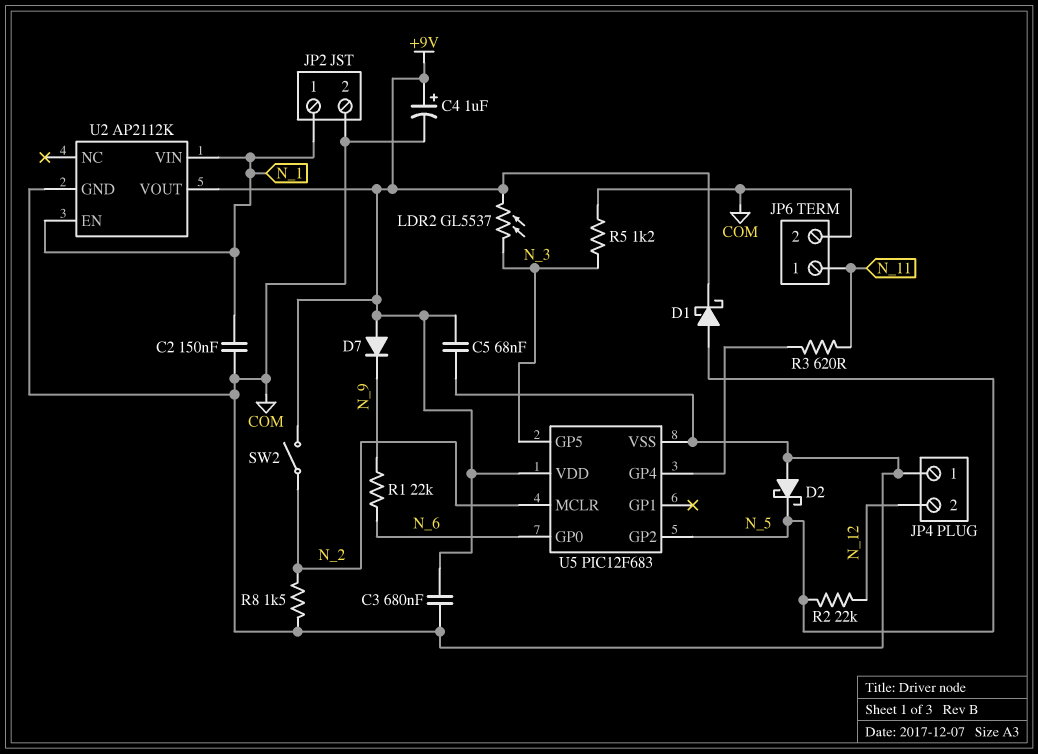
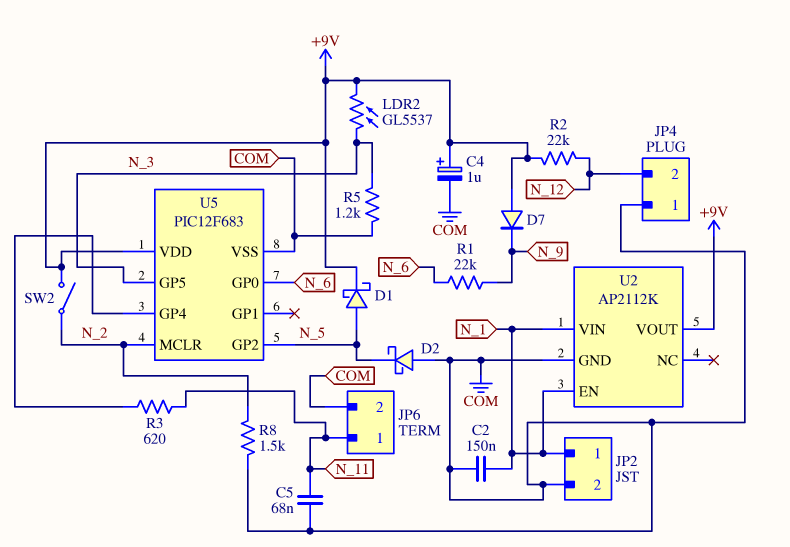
C3: 680nF (+9V, COM) -> none
C5: 68nF (+9V, COM) -> 68nF (COM, N_11)
R2: 22k (N_5, N_12) -> 22k (+9V, N_12)

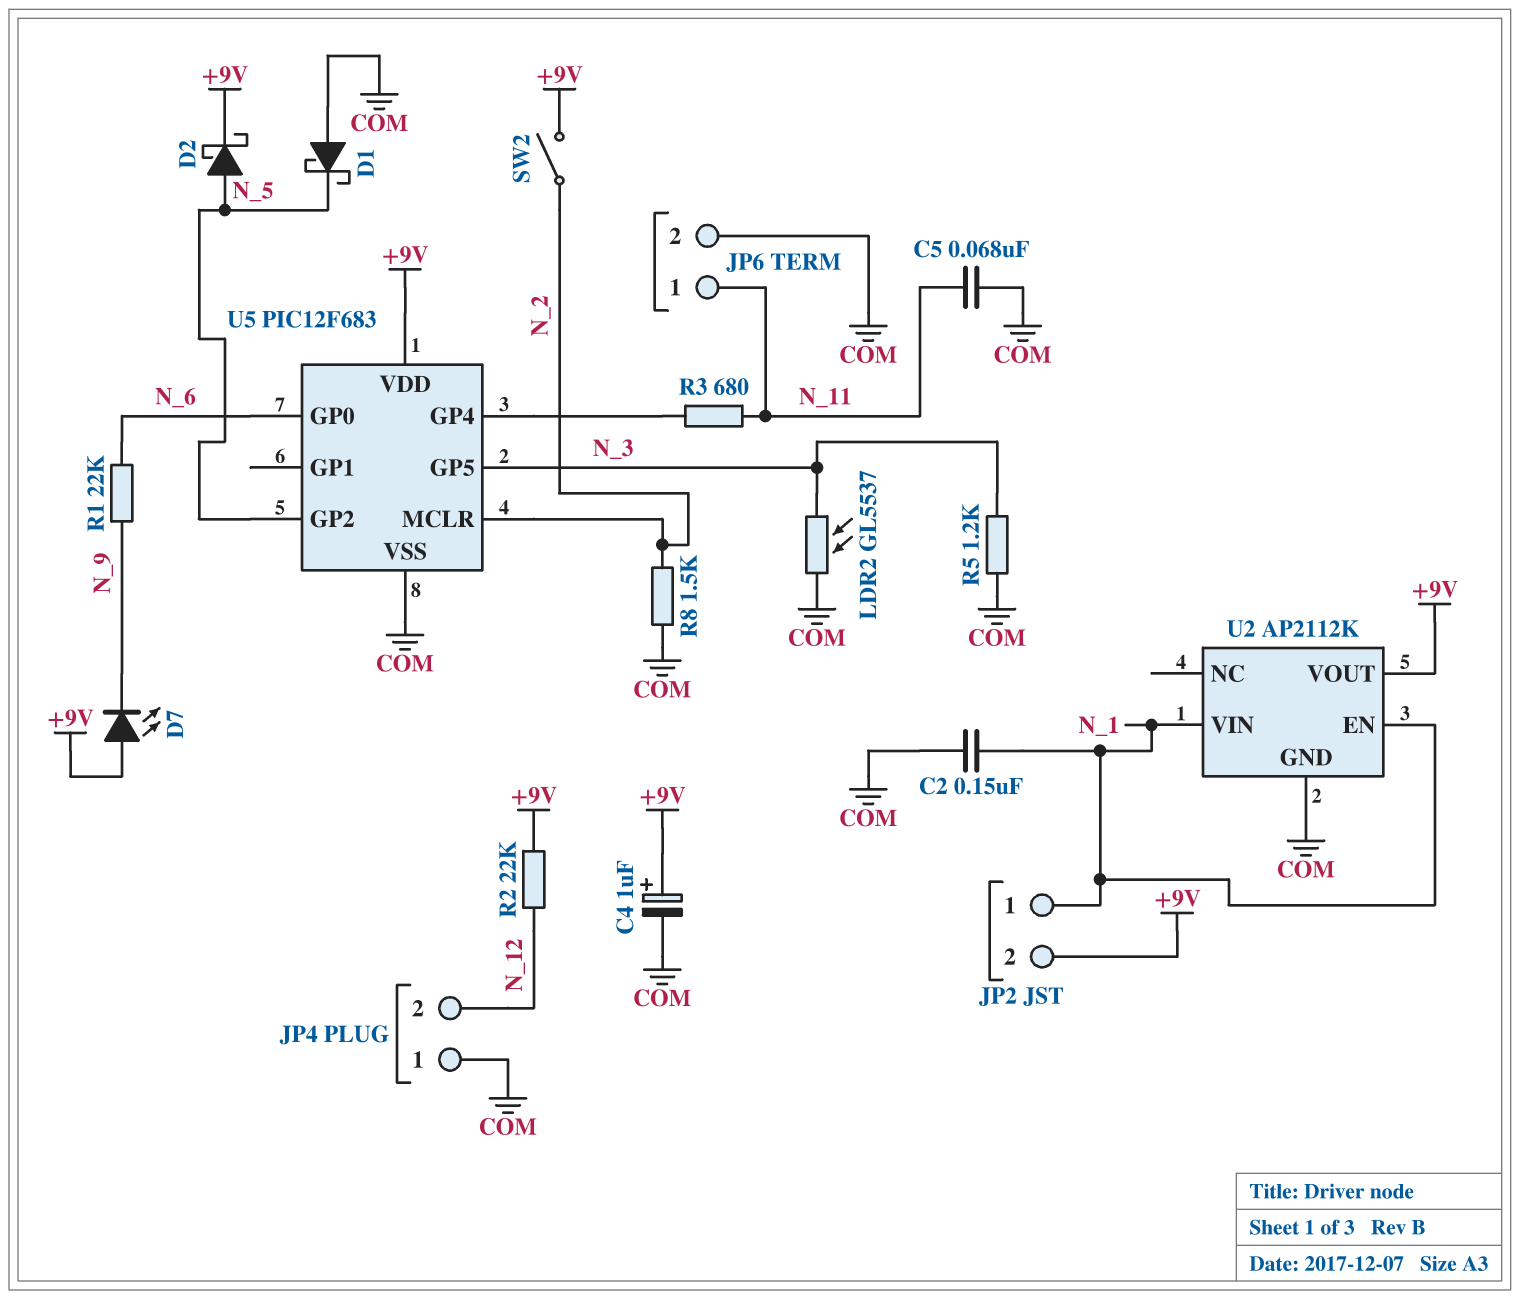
D1: schottky (A N_5, K +9V) -> schottky (A COM, K N_5)
D2: schottky (A COM, K N_5) -> schottky (A N_5, K +9V)
D7: diode (A +9V, K N_9) -> LED (A +9V, K N_9)
JP2 pin 2: COM -> +9V
LDR2: GL5537 (+9V, N_3) -> GL5537 (COM, N_3)
R3: 620 (N_11, U5/GP4) -> 680 (N_11, U5/GP4)

